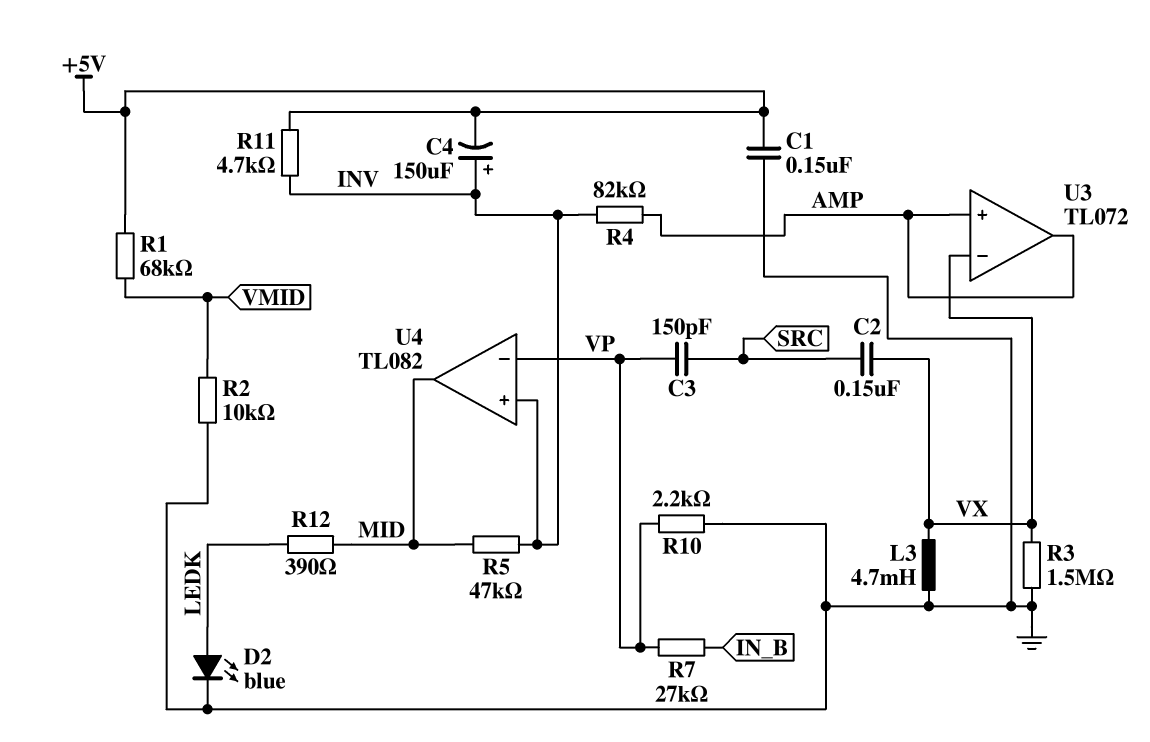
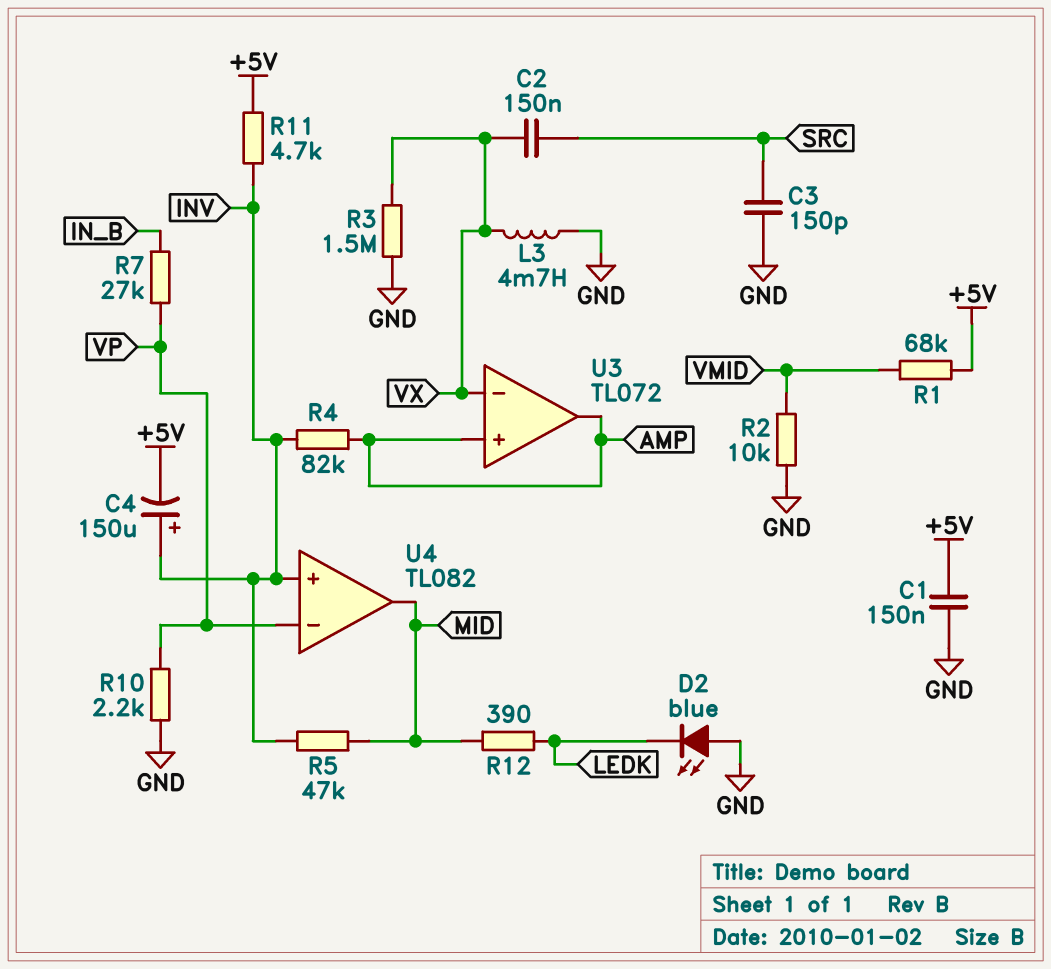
C3: 150pF (SRC, VP) -> 150pF (GND, SRC)
D2: LED blue (A LEDK, K GND) -> LED blue (A GND, K LEDK)

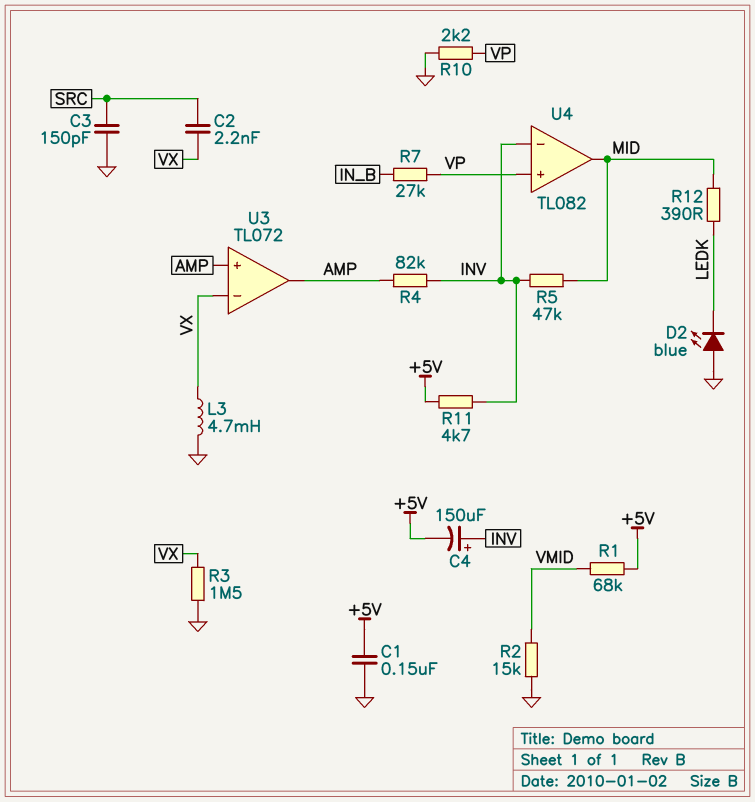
C2: 150nF (SRC, VX) -> 2.2nF (SRC, VX)
R2: 10k (GND, VMID) -> 15k (GND, VMID)
U4 pin in+: INV -> VP
U4 pin in-: VP -> INV

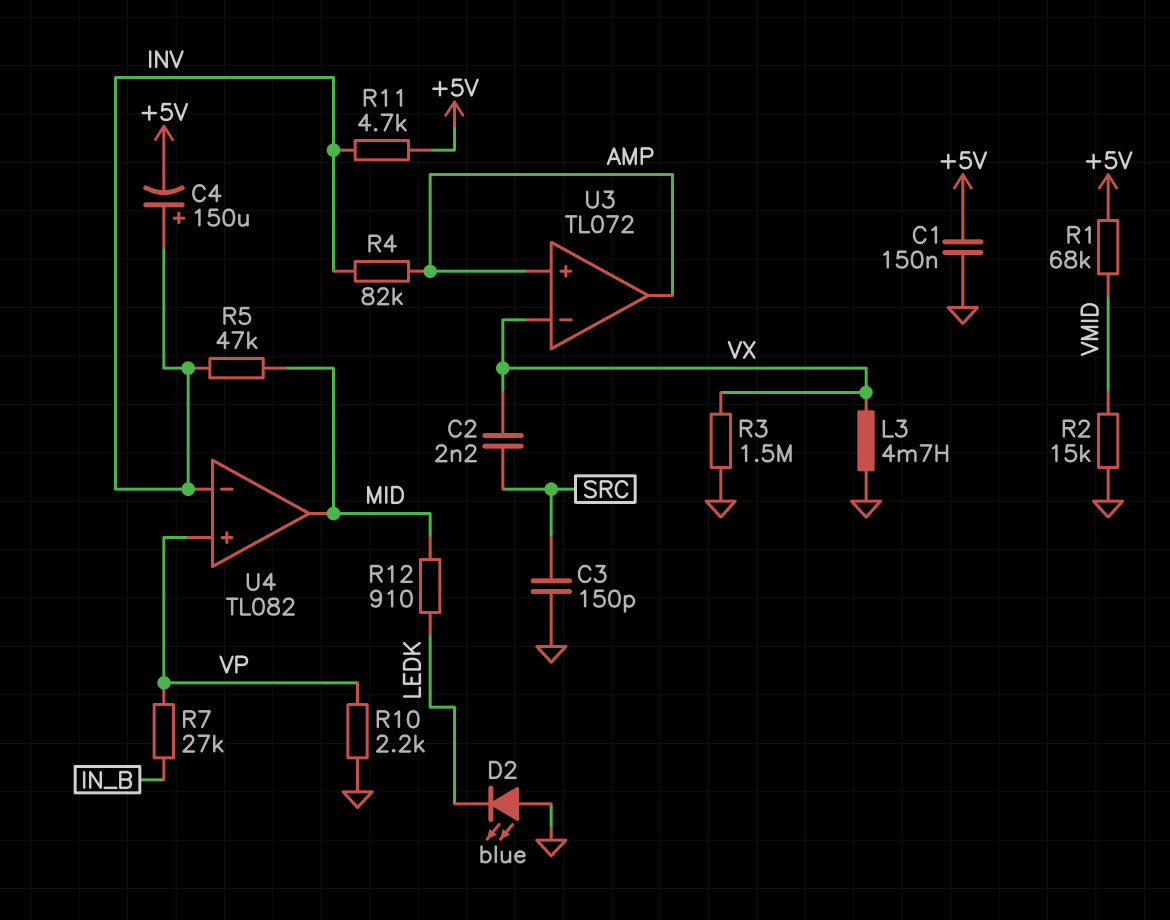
R12: 390 (LEDK, MID) -> 910 (LEDK, MID)

